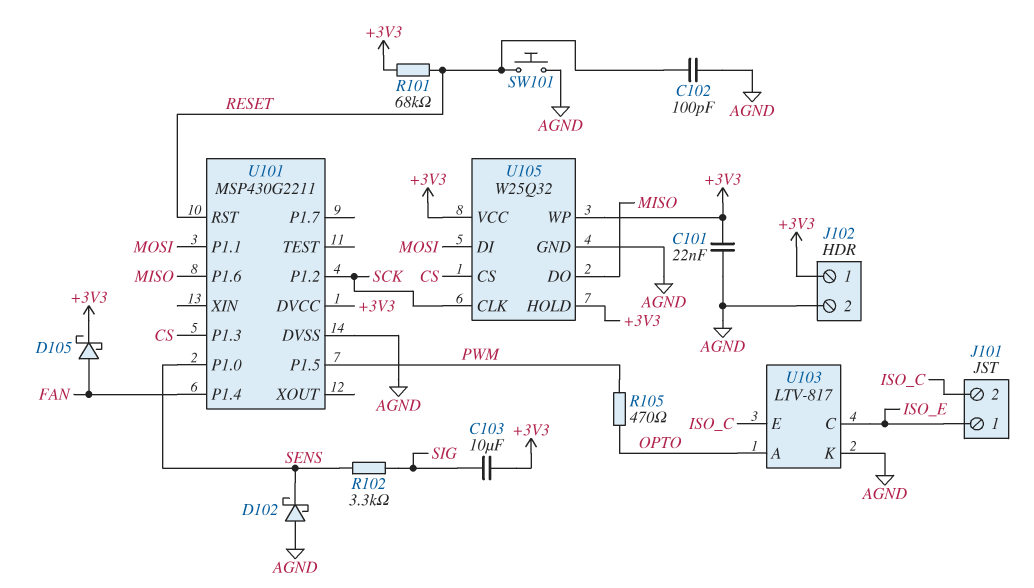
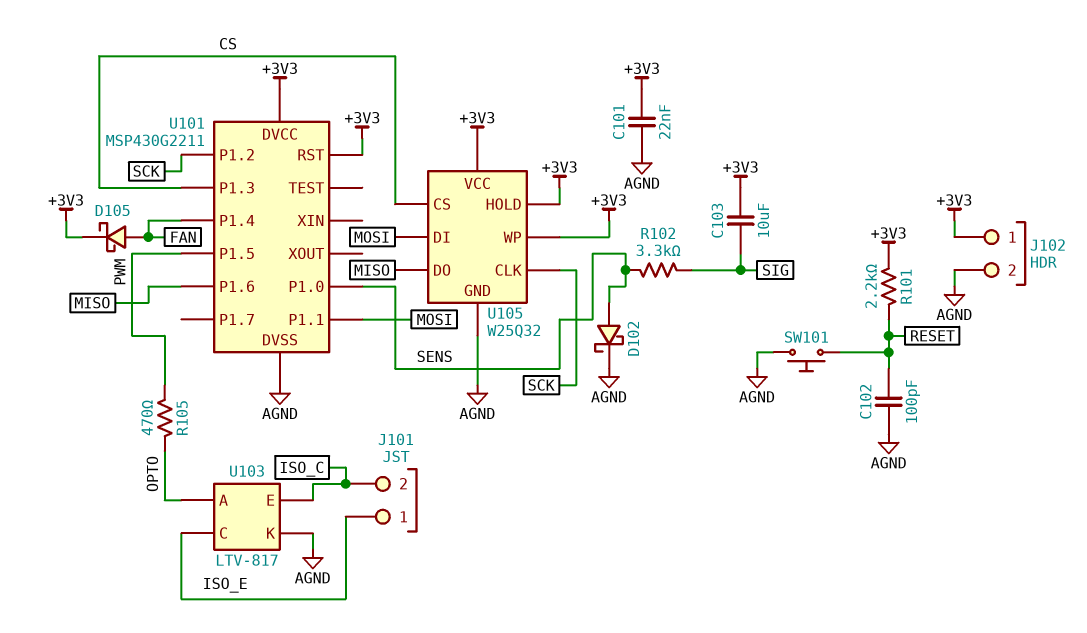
D102: schottky (A AGND, K SENS) -> schottky (A SENS, K AGND)
R101: 68k (+3V3, RESET) -> 2.2k (+3V3, RESET)
U101 pin RST: RESET -> +3V3

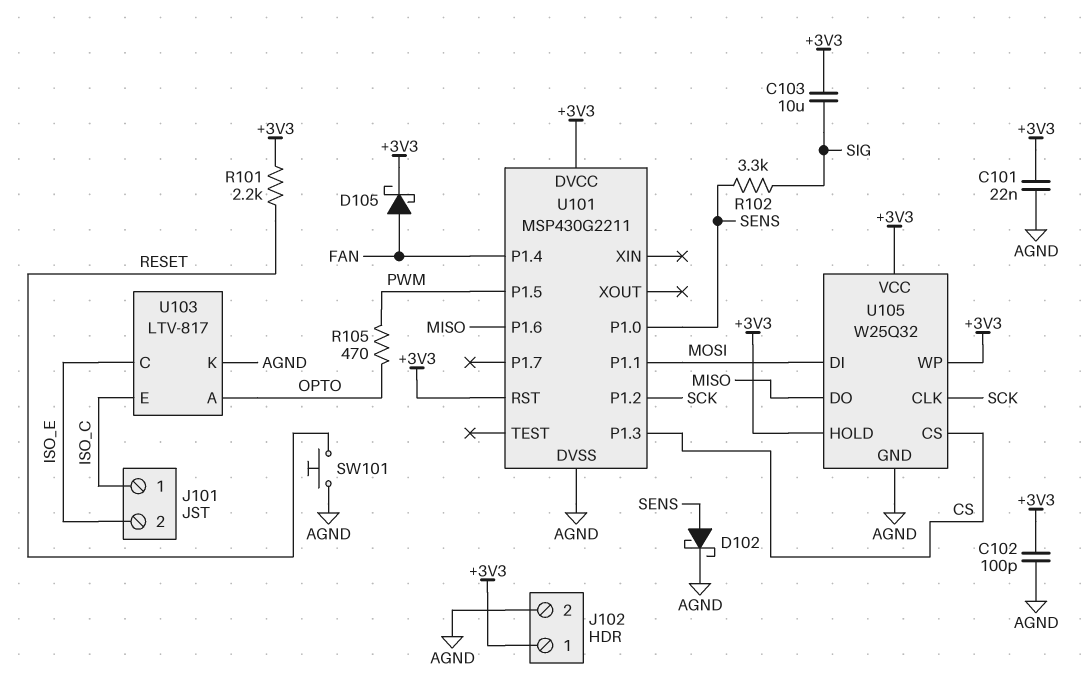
C102: 100pF (AGND, RESET) -> 100pF (+3V3, AGND)
J101 pin 1: ISO_E -> ISO_C
J101 pin 2: ISO_C -> ISO_E

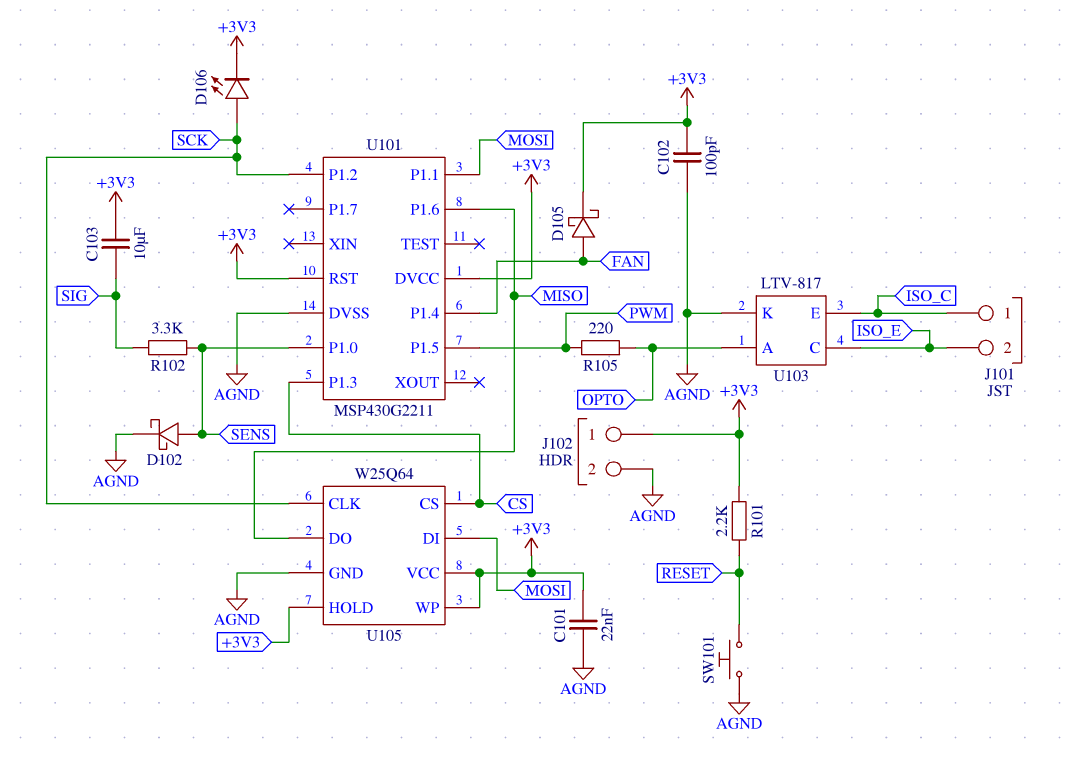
D106: none -> LED (A SCK, K +3V3)
R105: 470 (OPTO, PWM) -> 220 (OPTO, PWM)
U105: W25Q32 -> W25Q64

